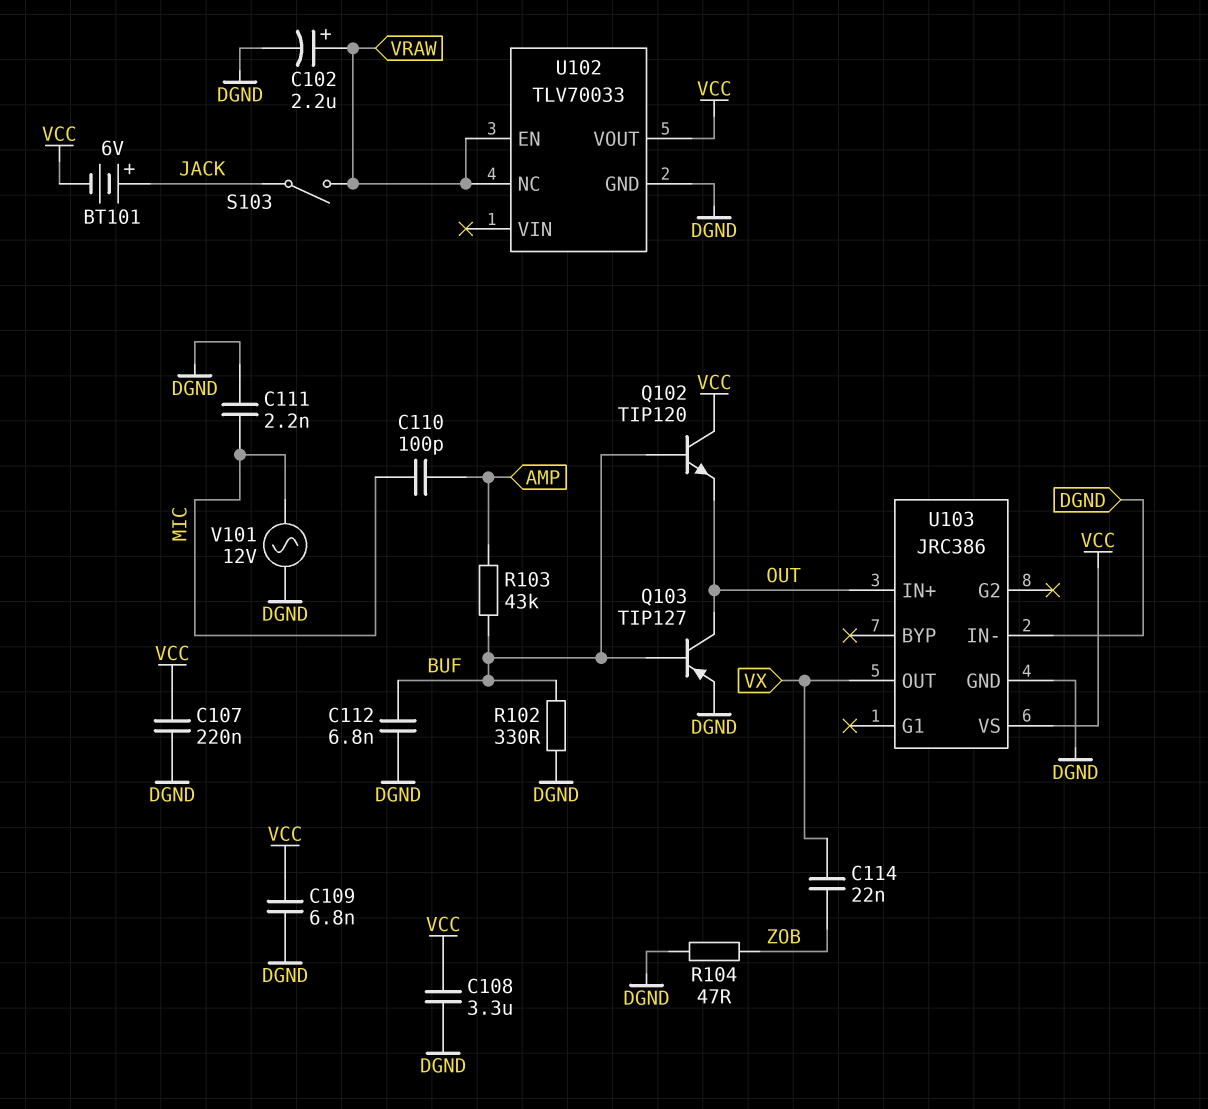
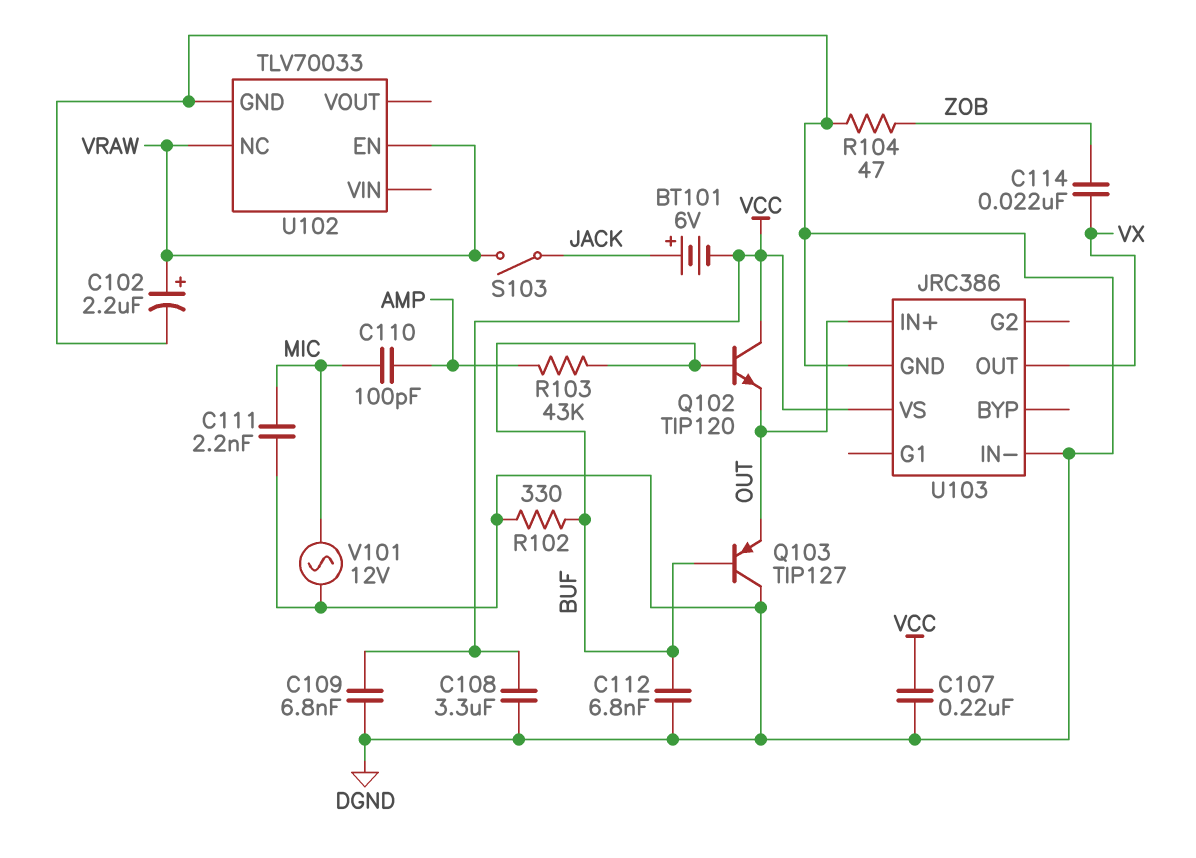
Q103: PNP TIP127 (B BUF, C OUT, E DGND) -> PNP TIP127 (B BUF, C DGND, E OUT)
U102 pin VOUT: VCC -> none

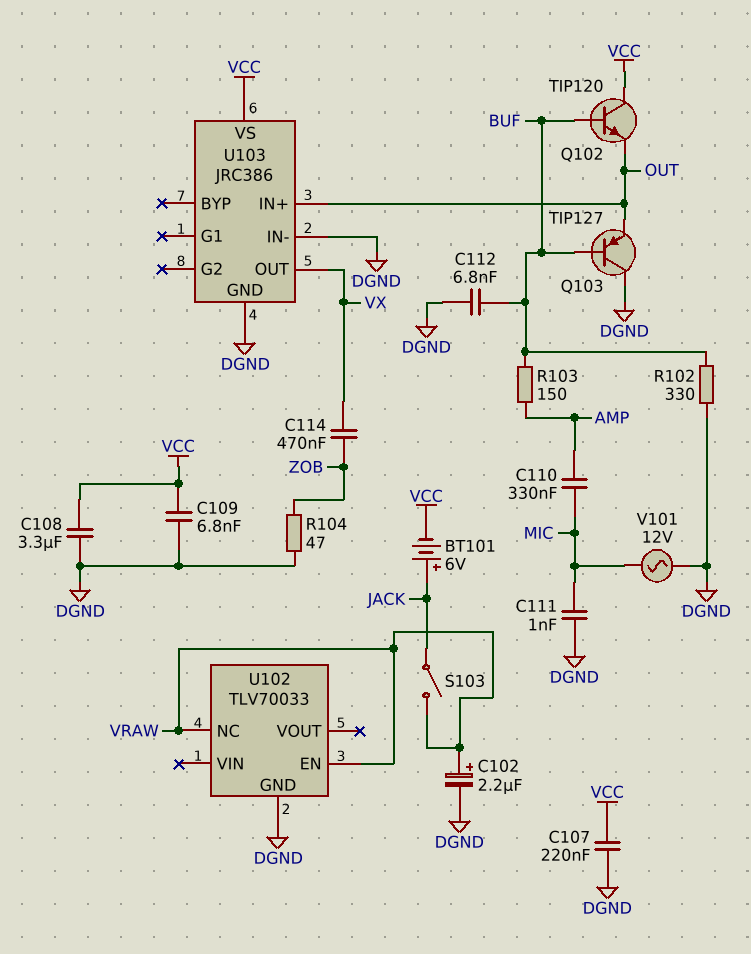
C110: 100pF (AMP, MIC) -> 330nF (AMP, MIC)
C111: 2.2nF (DGND, MIC) -> 1nF (DGND, MIC)
C114: 22nF (VX, ZOB) -> 470nF (VX, ZOB)
R103: 43k (AMP, BUF) -> 150 (AMP, BUF)

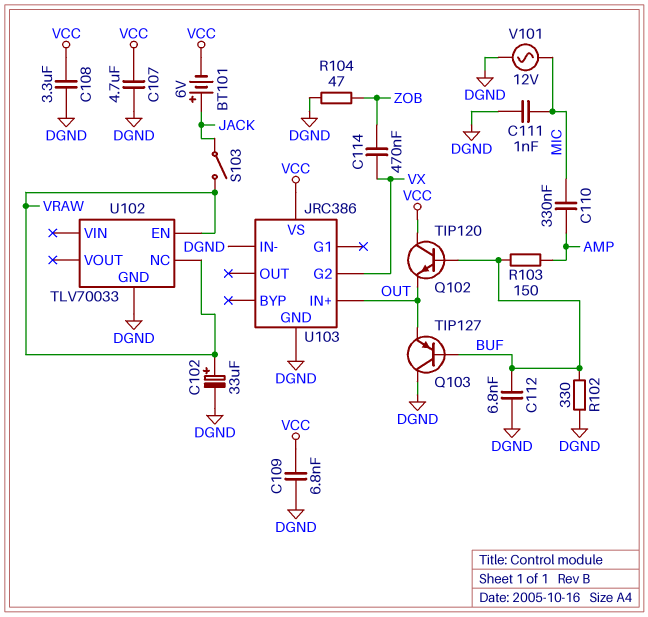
C102: 2.2uF (plus VRAW, minus DGND) -> 33uF (plus VRAW, minus DGND)
C107: 220nF (DGND, VCC) -> 4.7uF (DGND, VCC)
U103 pin G2: none -> VX
U103 pin OUT: VX -> none

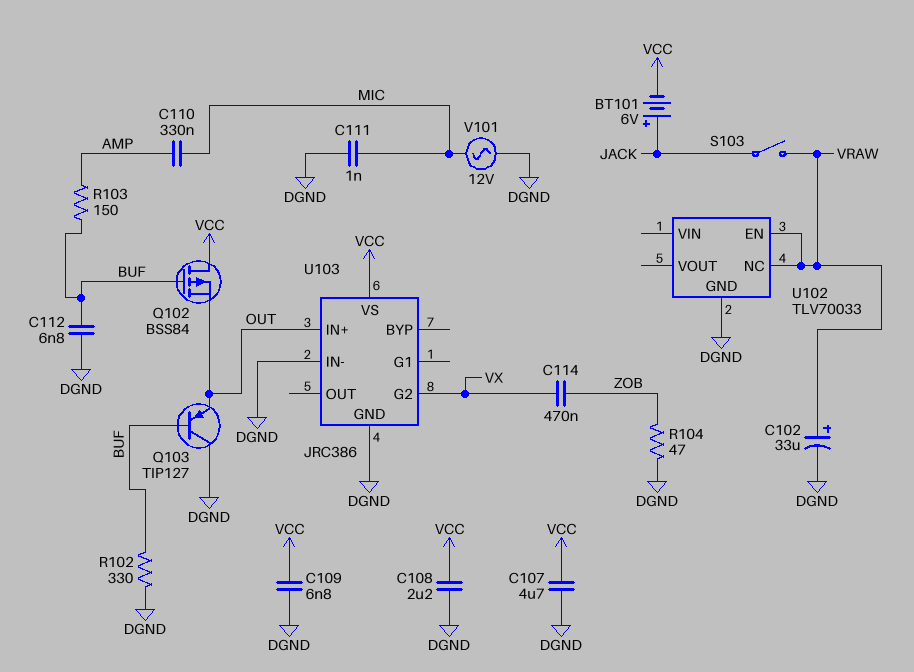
C108: 3.3uF (DGND, VCC) -> 2.2uF (DGND, VCC)
Q102: NPN TIP120 (B BUF, C VCC, E OUT) -> PMOS BSS84 (G BUF, D VCC, S OUT)

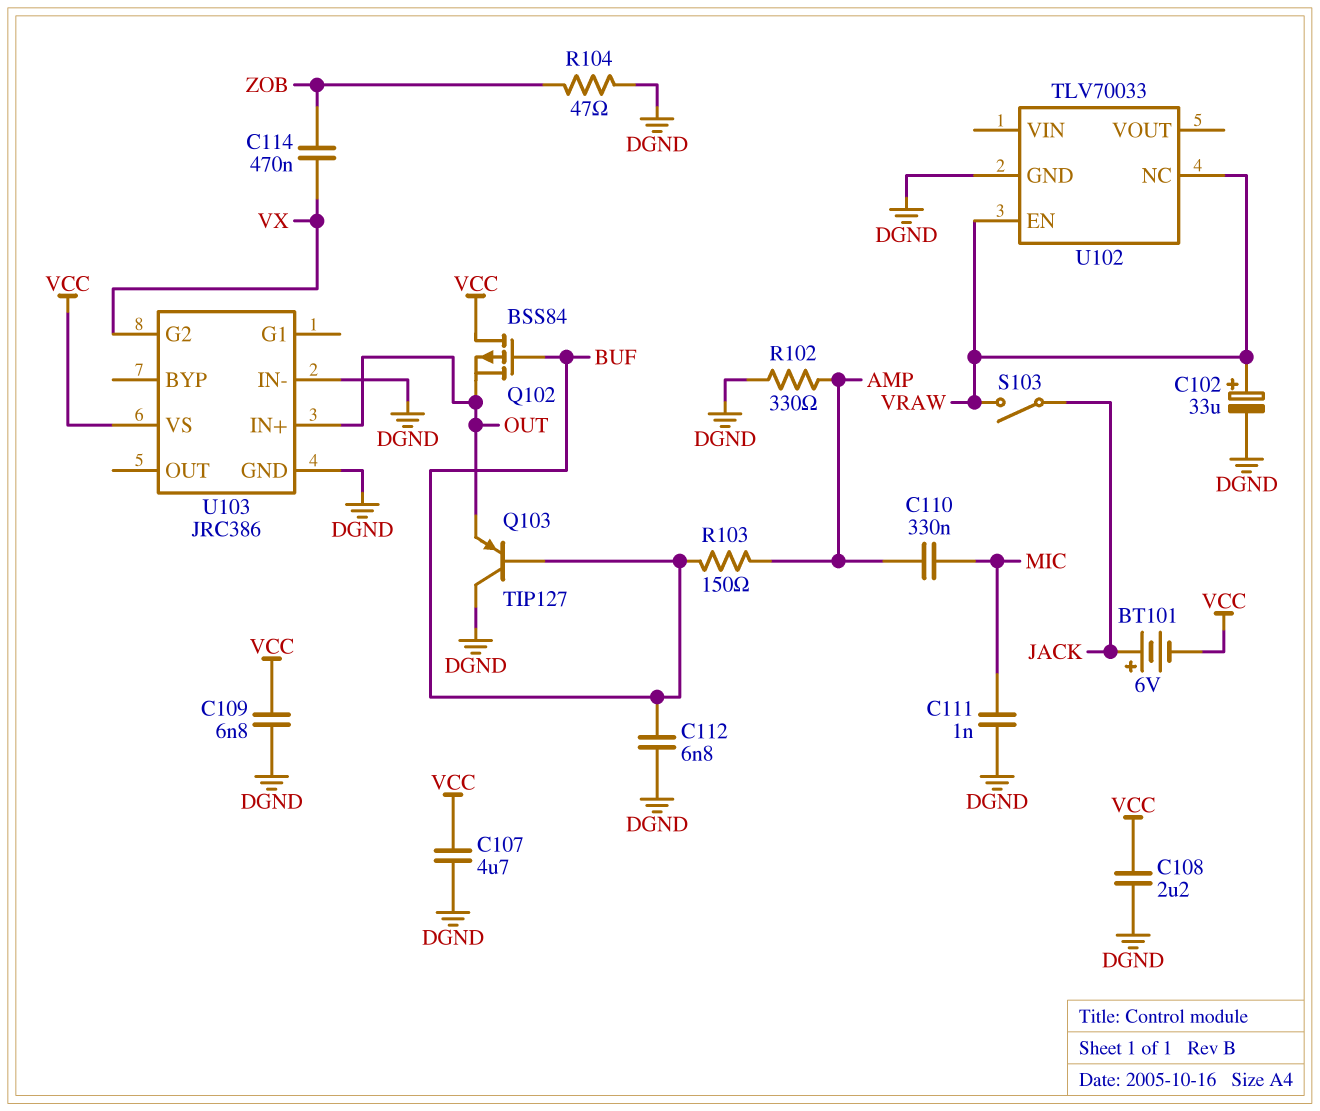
R102: 330 (BUF, DGND) -> 330 (AMP, DGND)
V101: AC 12V (DGND, MIC) -> none

